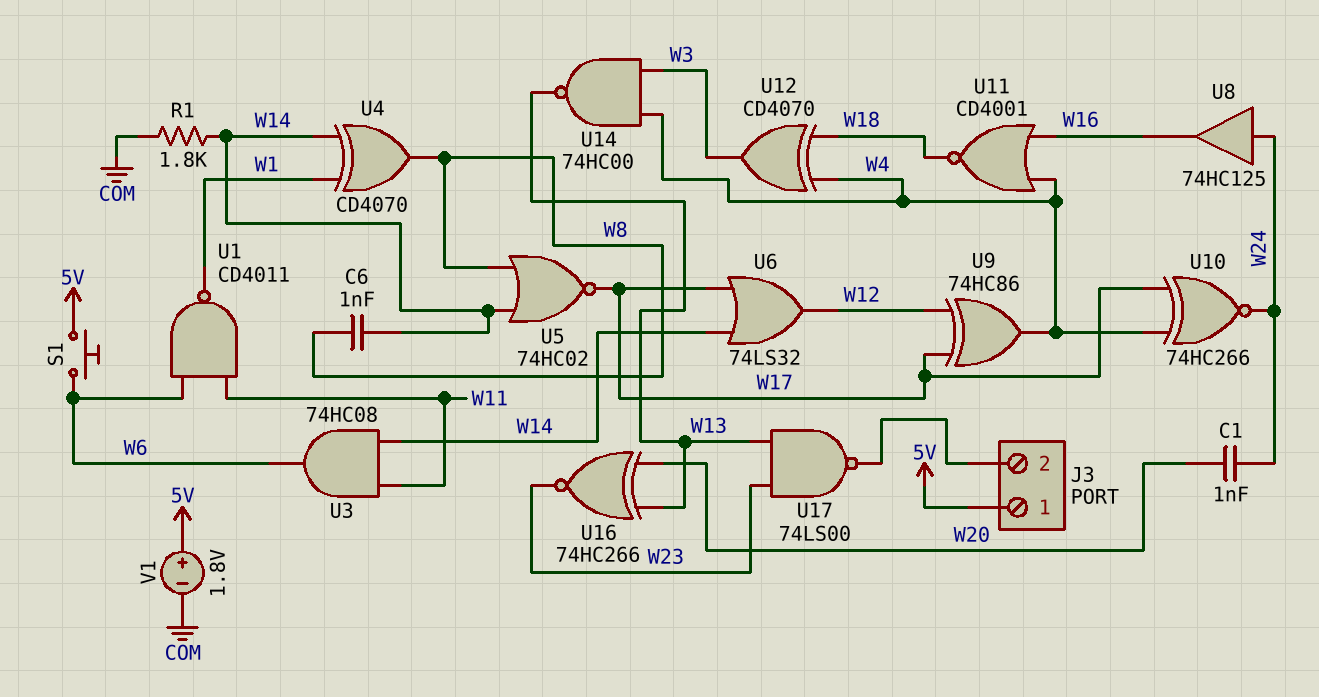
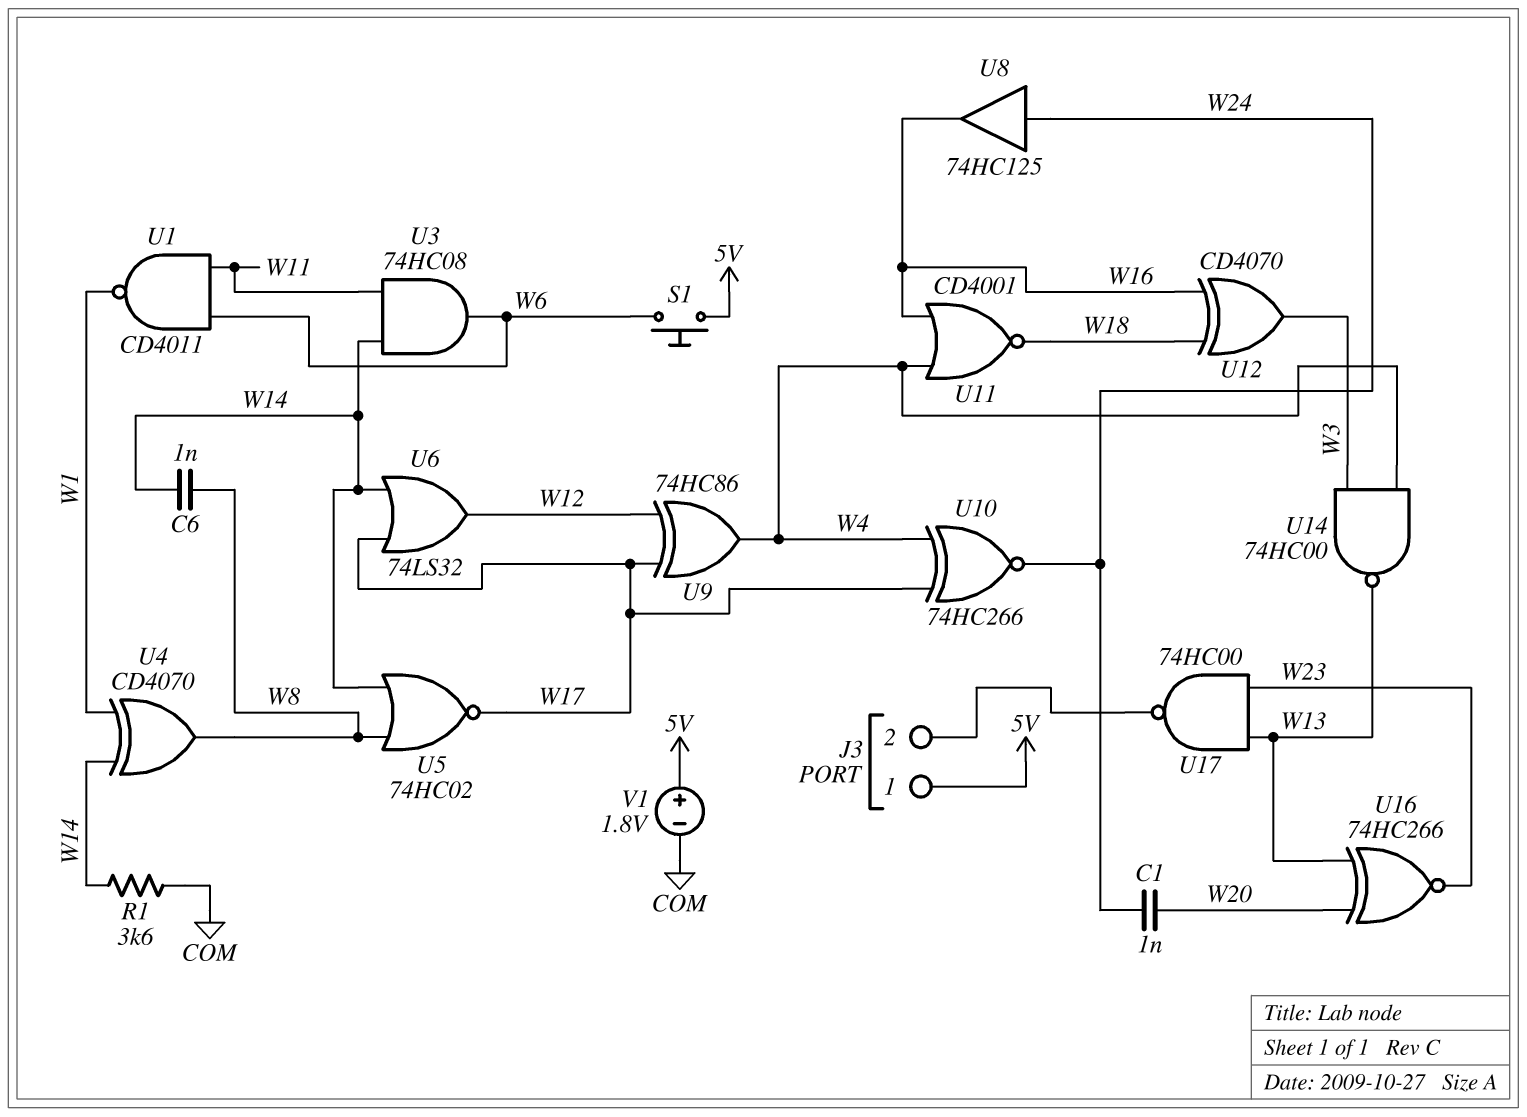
R1: 1.8k (COM, W14) -> 3.6k (COM, W14)
U12: XOR CD4070 (in W4, in W18, out W3) -> XOR CD4070 (in W16, in W18, out W3)
U17: NAND 74LS00 (in W13, in W23, out J3/2) -> NAND 74HC00 (in W13, in W23, out J3/2)

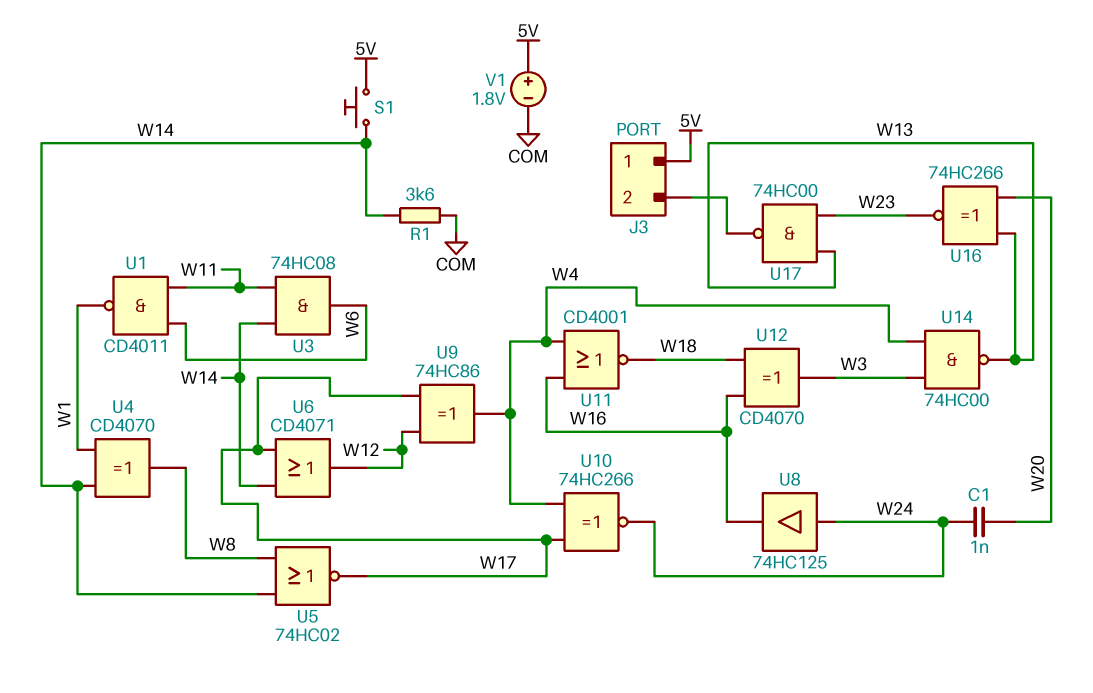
C6: 1nF (W8, W14) -> none
S1: button (5V, W6) -> button (5V, W14)
U6: OR 74LS32 (in W14, in W17, out W12) -> OR CD4071 (in W14, in W17, out W12)

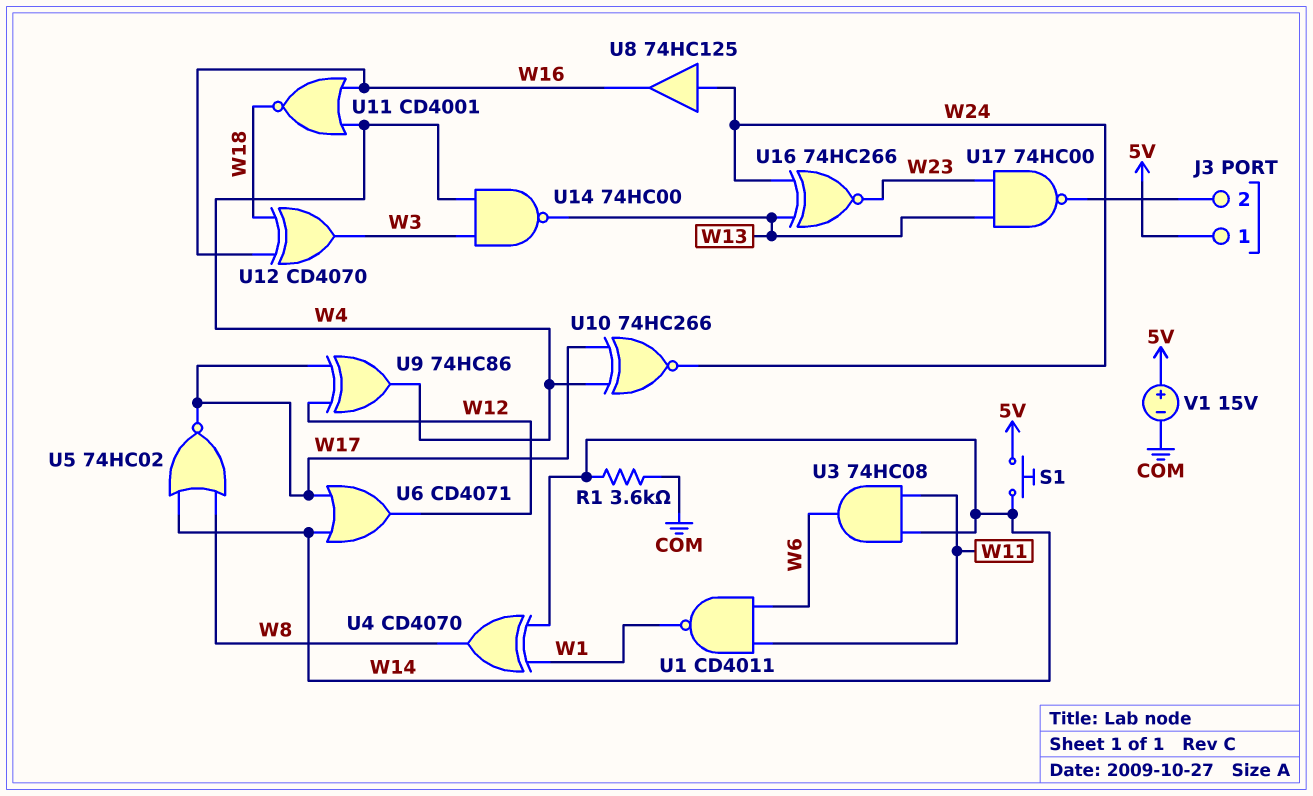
C1: 1nF (W20, W24) -> none
U16: XNOR 74HC266 (in W13, in W20, out W23) -> XNOR 74HC266 (in W13, in W24, out W23)
V1: 1.8V (plus 5V, minus COM) -> 15V (plus 5V, minus COM)

